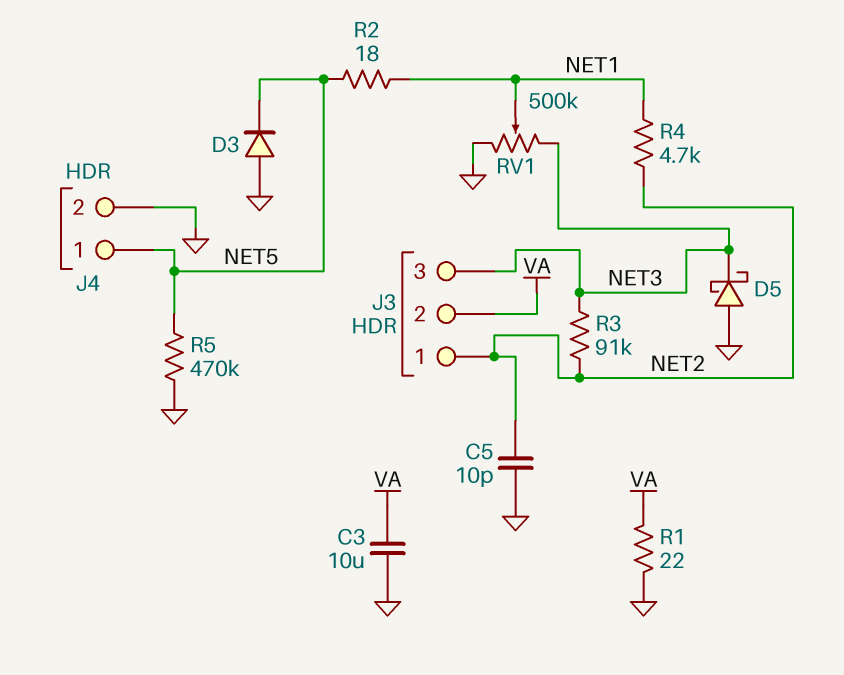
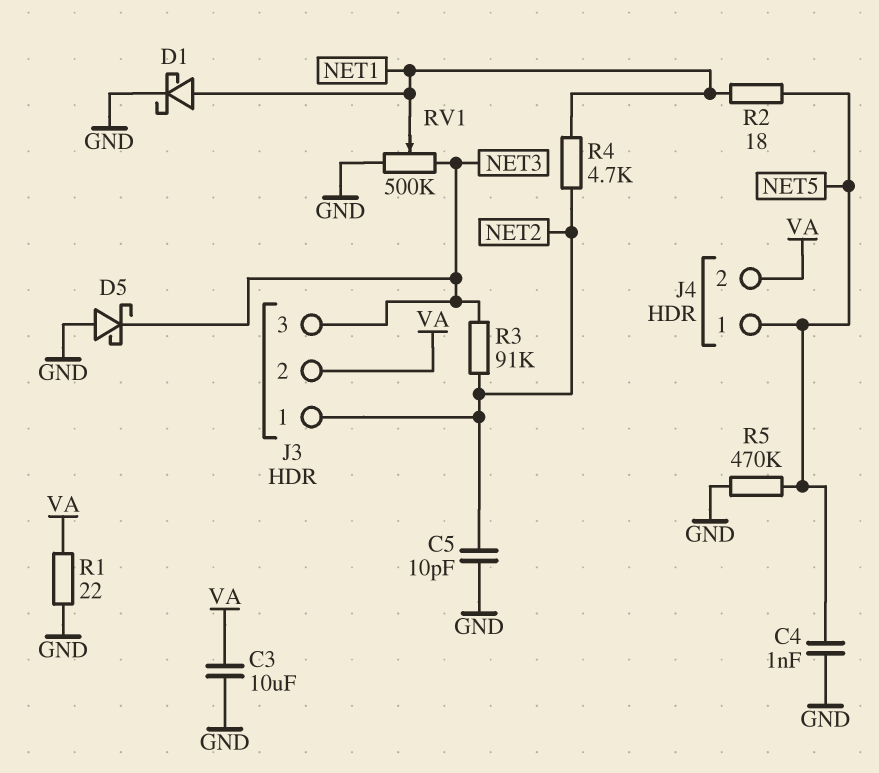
C4: none -> 1nF (GND, NET5)
D1: none -> schottky (A NET1, K GND)
D3: diode (A GND, K NET5) -> none
J4 pin 2: GND -> VA

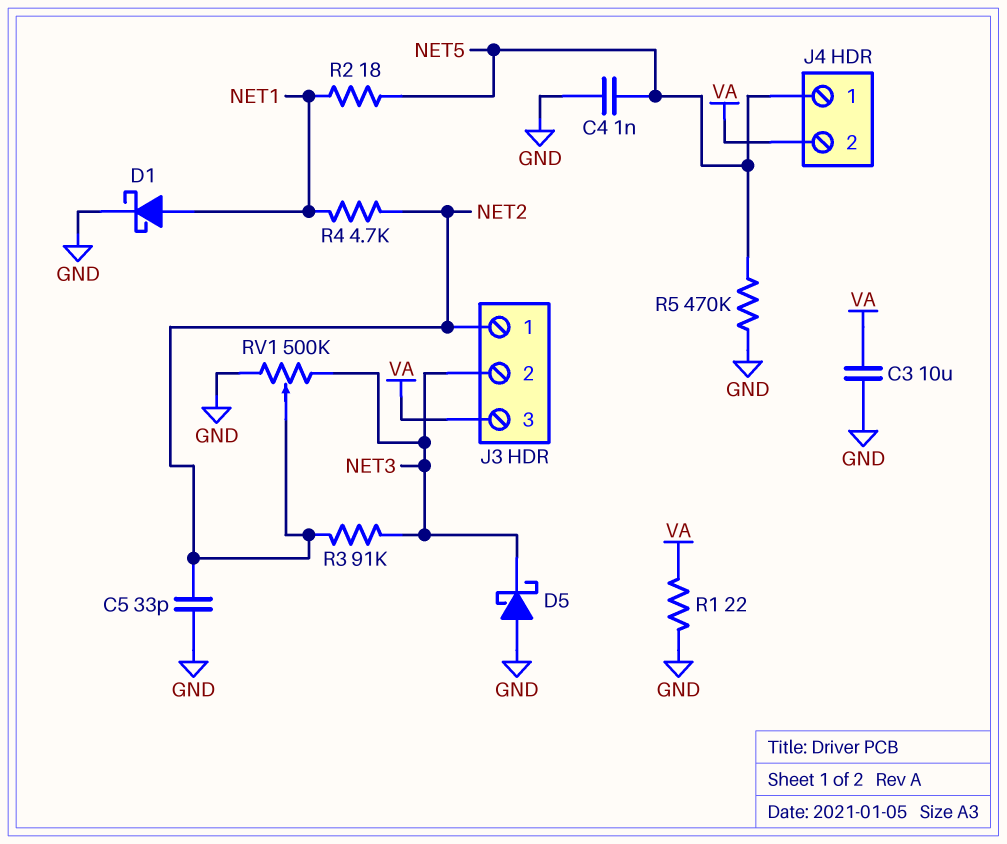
C5: 10pF (GND, NET2) -> 33pF (GND, NET2)
J3 pin 2: VA -> NET3
J3 pin 3: NET3 -> VA
RV1: 500k (GND, NET3, wiper NET1) -> 500k (GND, NET3, wiper NET2)

